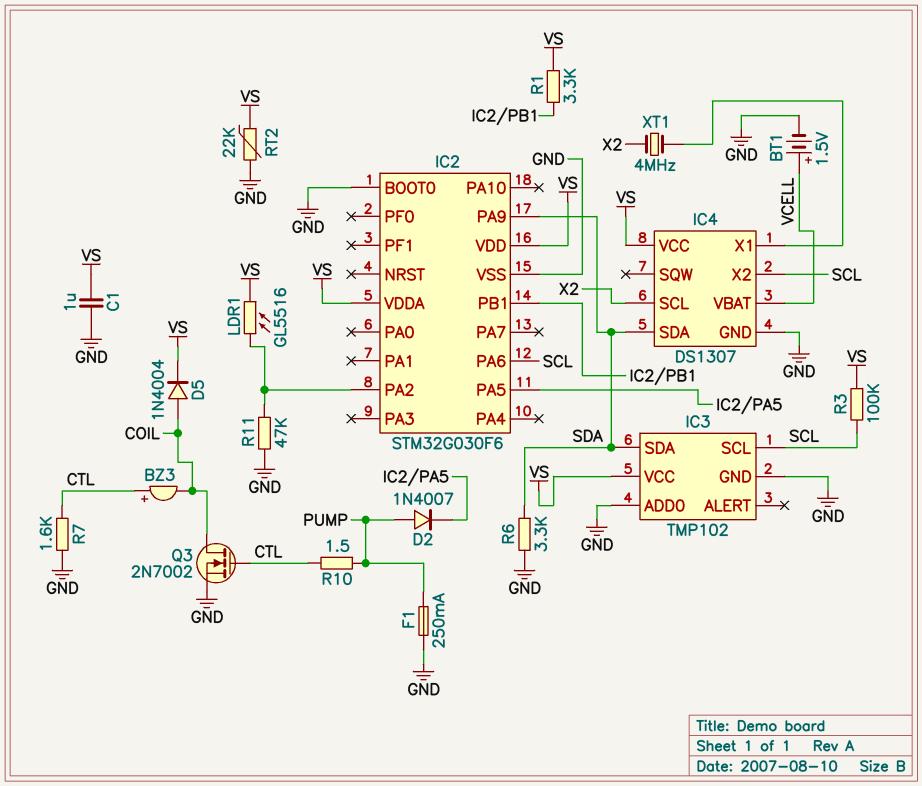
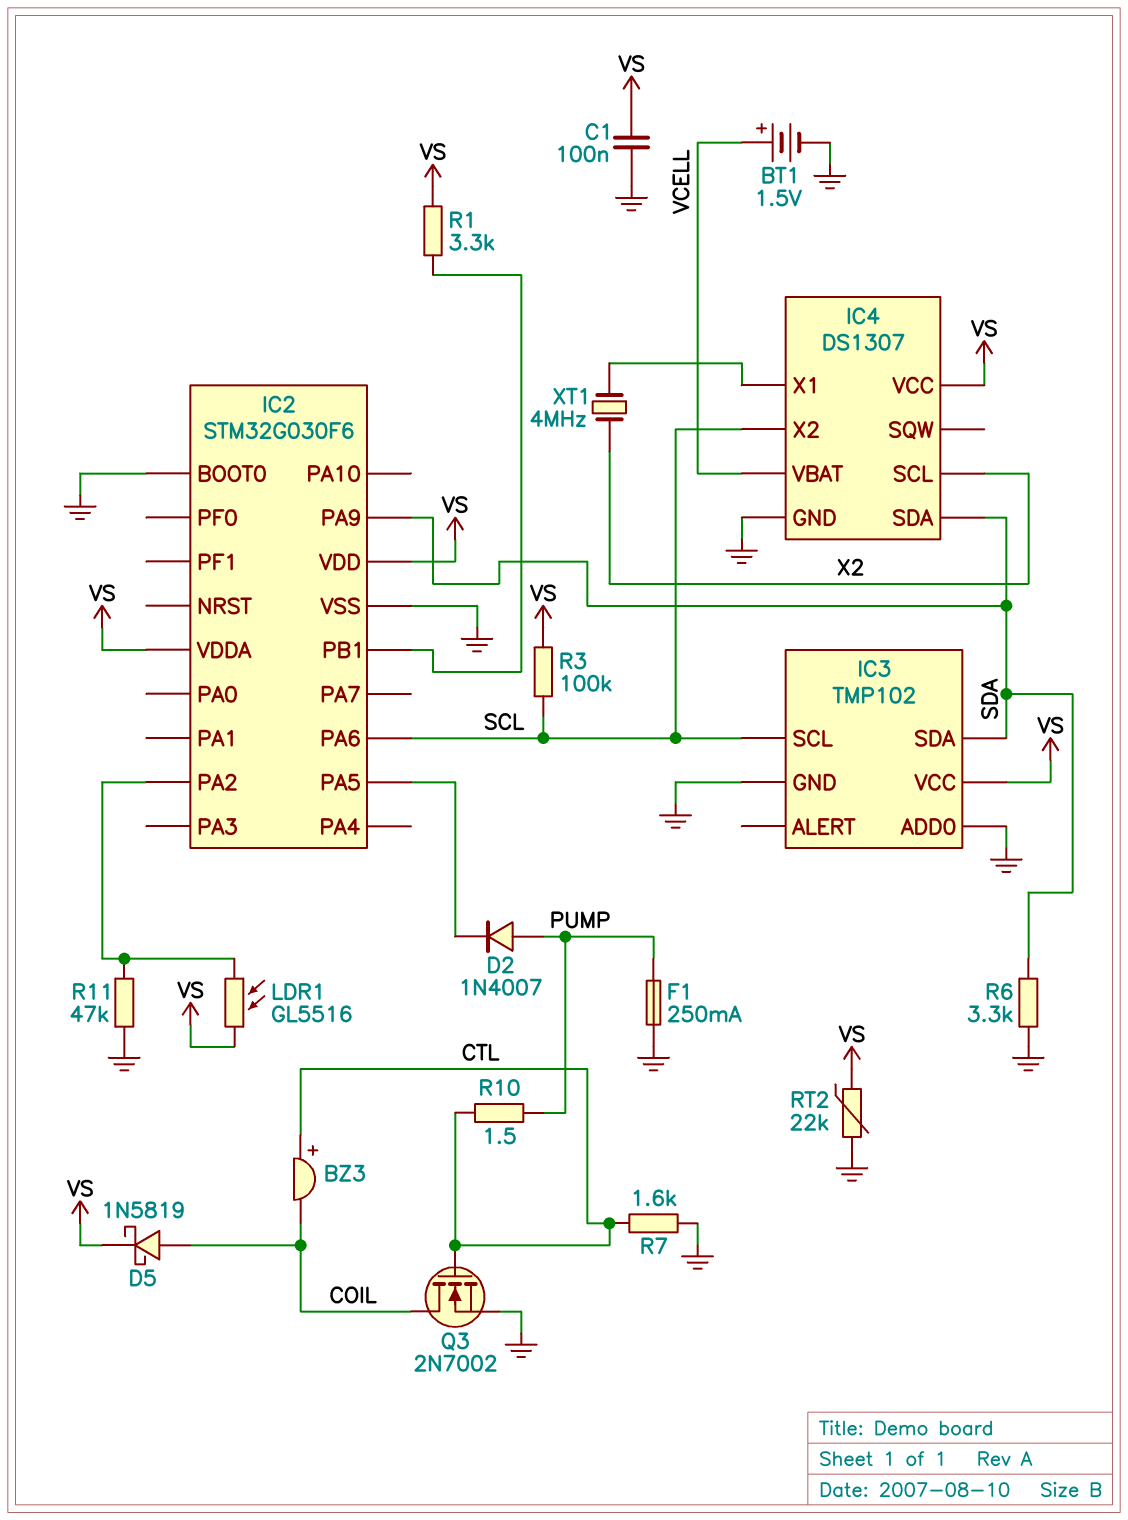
C1: 1uF (GND, VS) -> 100nF (GND, VS)
D5: diode 1N4004 (A COIL, K VS) -> schottky 1N5819 (A COIL, K VS)

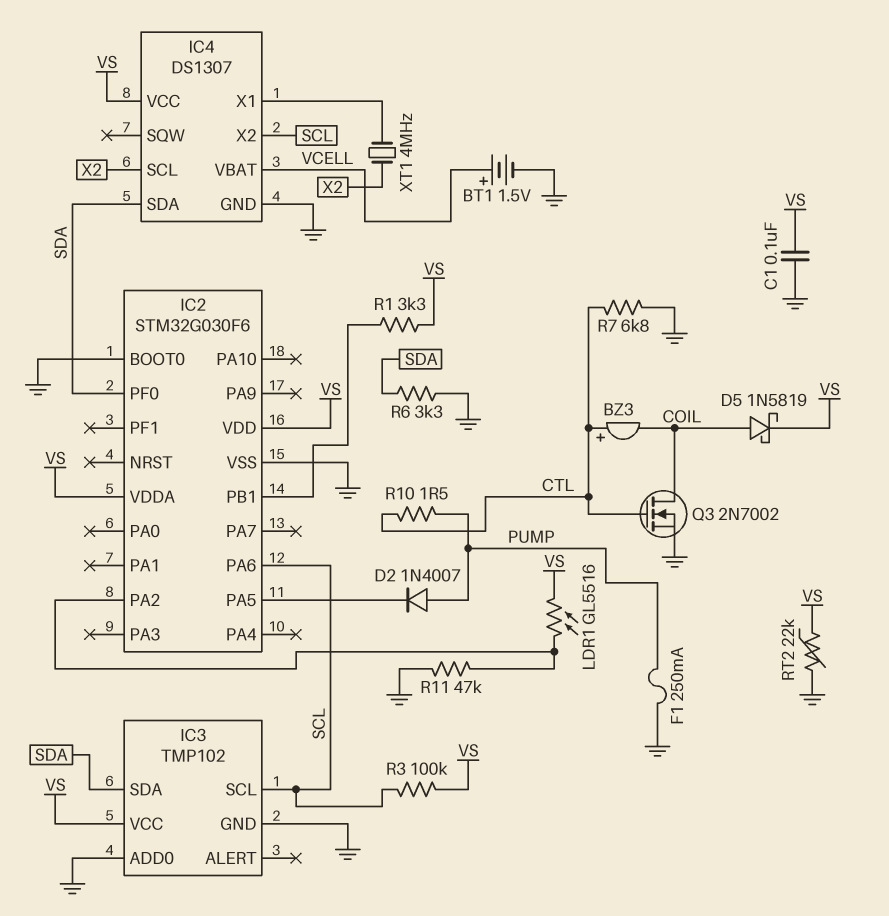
IC2 pin PA9: SDA -> none
IC2 pin PF0: none -> SDA
R7: 1.6k (CTL, GND) -> 6.8k (CTL, GND)

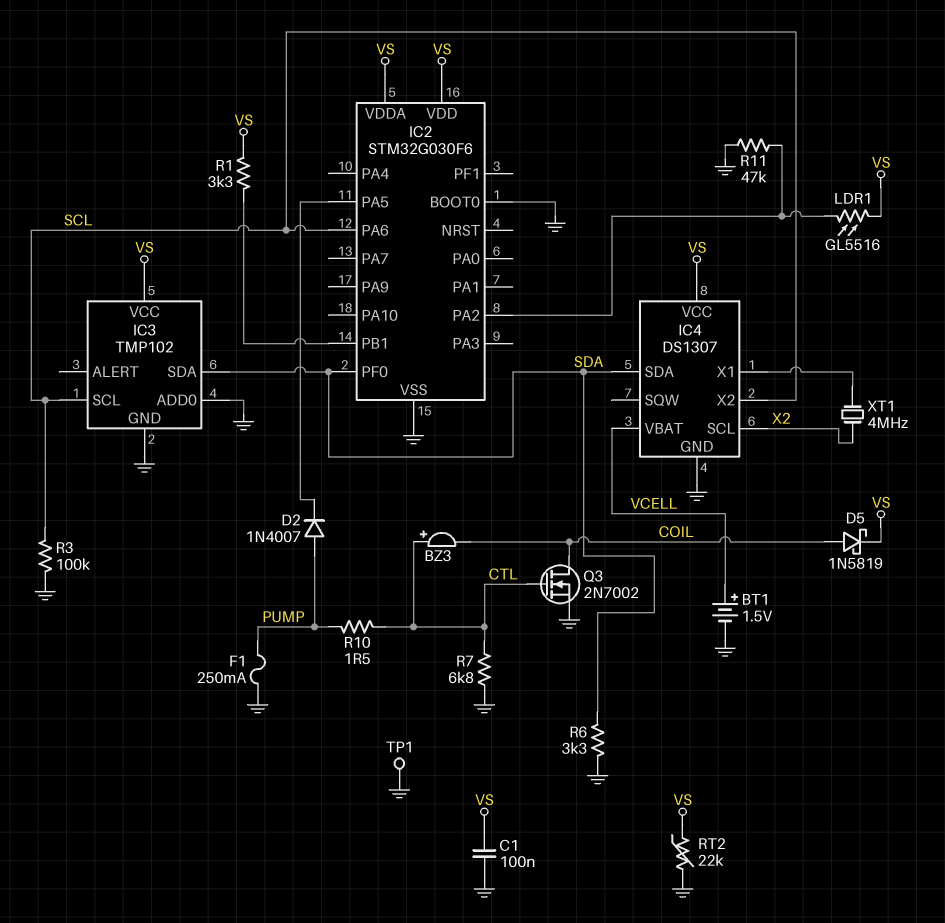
R3: 100k (SCL, VS) -> 100k (GND, SCL)
TP1: none -> test point (GND)

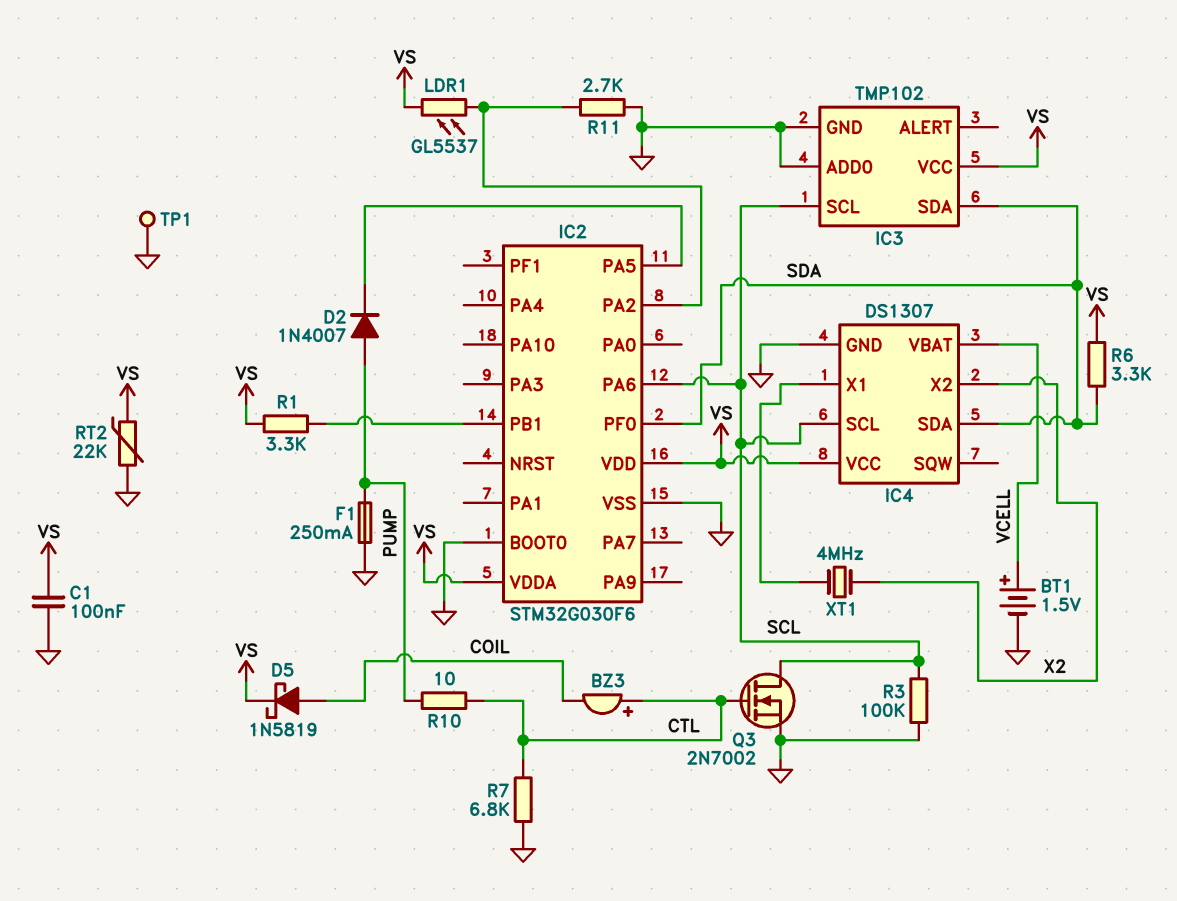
IC4 pin SCL: X2 -> SCL
IC4 pin X2: SCL -> X2
LDR1: GL5516 (IC2/PA2, VS) -> GL5537 (IC2/PA2, VS)
Q3: NMOS 2N7002 (G CTL, D COIL, S GND) -> NMOS 2N7002 (G CTL, D SCL, S GND)
R6: 3.3k (GND, SDA) -> 3.3k (SDA, VS)
R10: 1.5 (CTL, PUMP) -> 10 (CTL, PUMP)
R11: 47k (GND, IC2/PA2) -> 2.7k (GND, IC2/PA2)

